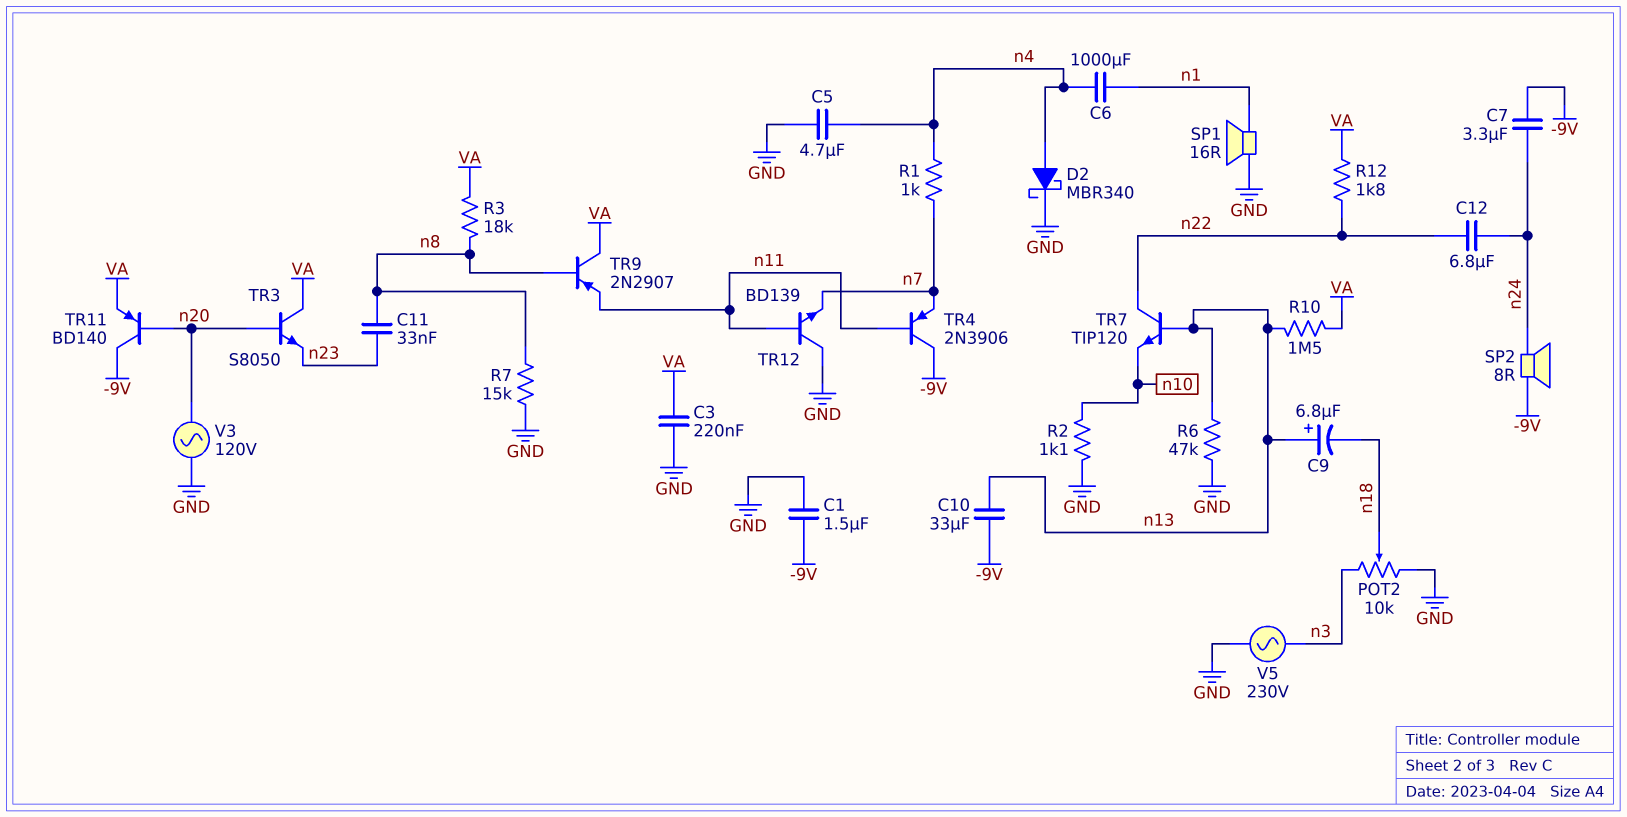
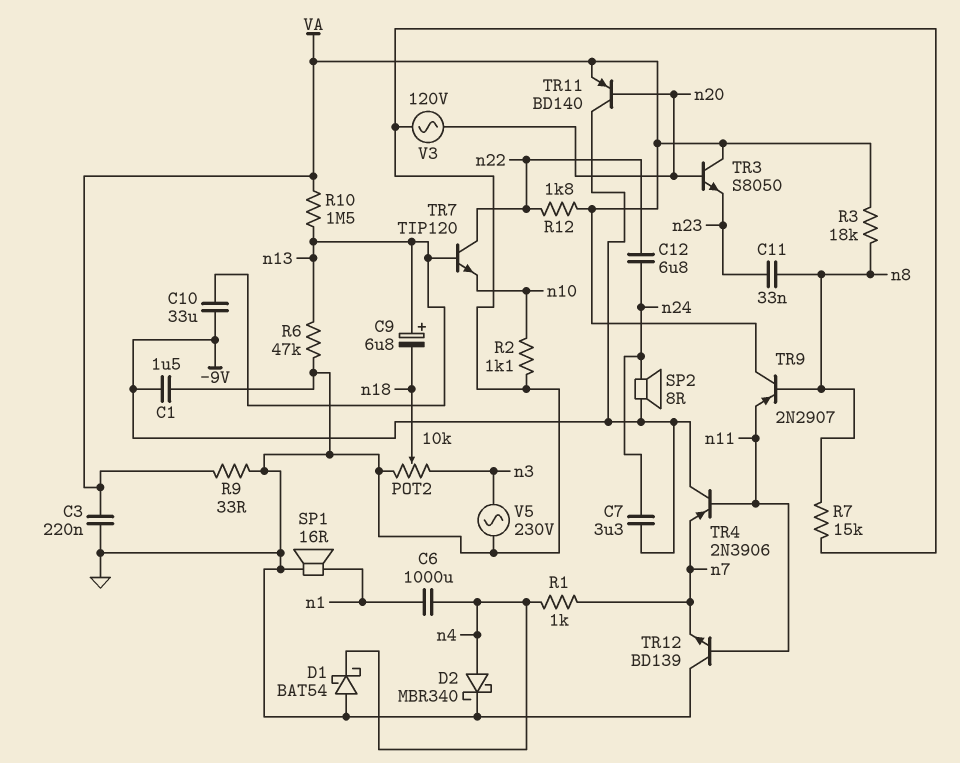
C5: 4.7uF (GND, n4) -> none
D1: none -> schottky BAT54 (A GND, K n4)
R9: none -> 33 (GND, VA)

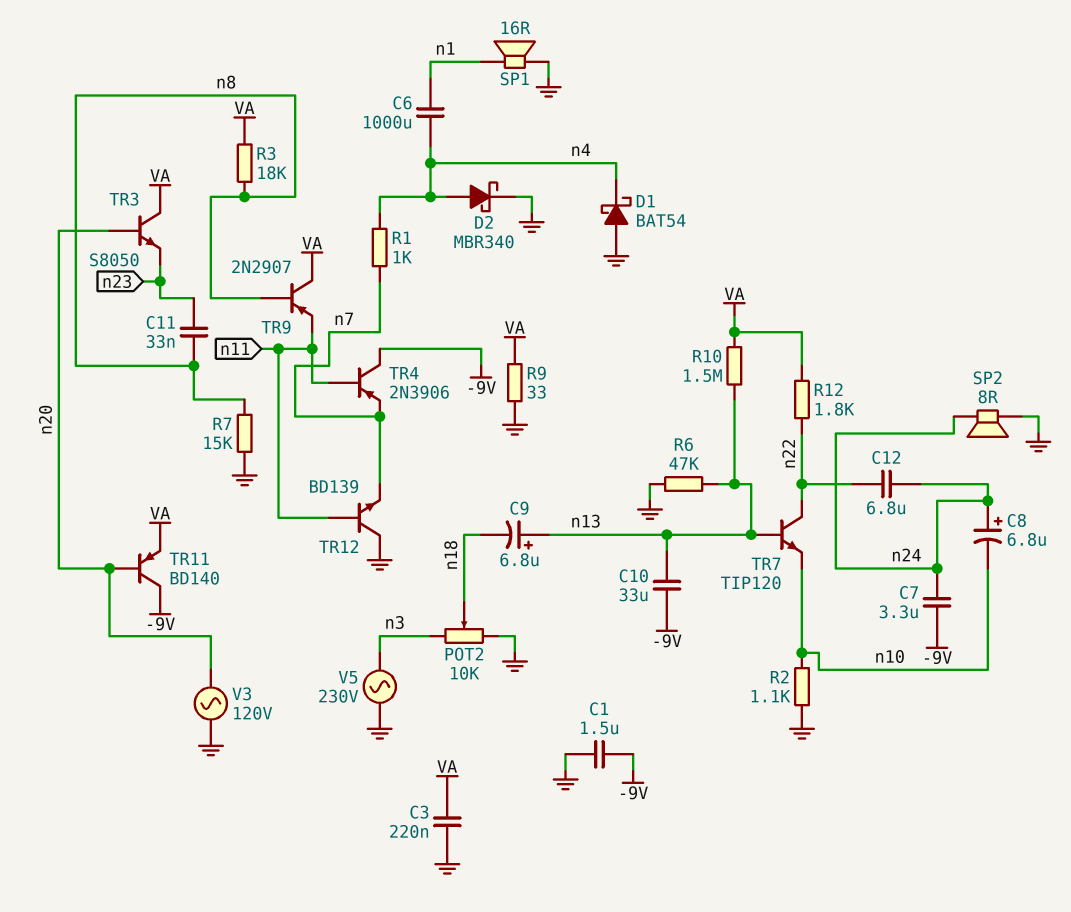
C8: none -> 6.8uF (plus n24, minus n10)
SP2: speaker 8R (-9V, n24) -> speaker 8R (GND, n24)

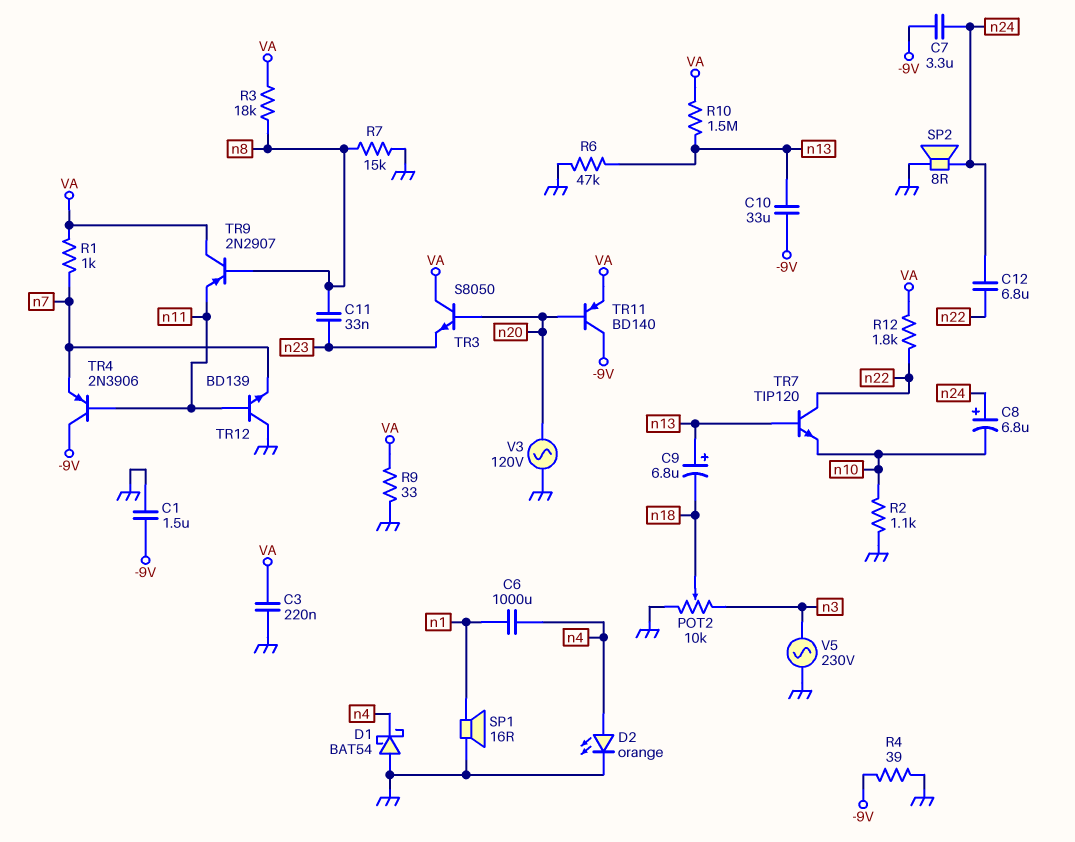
D2: schottky MBR340 (A n4, K GND) -> LED orange (A n4, K GND)
R1: 1k (n4, n7) -> 1k (VA, n7)
R4: none -> 39 (-9V, GND)

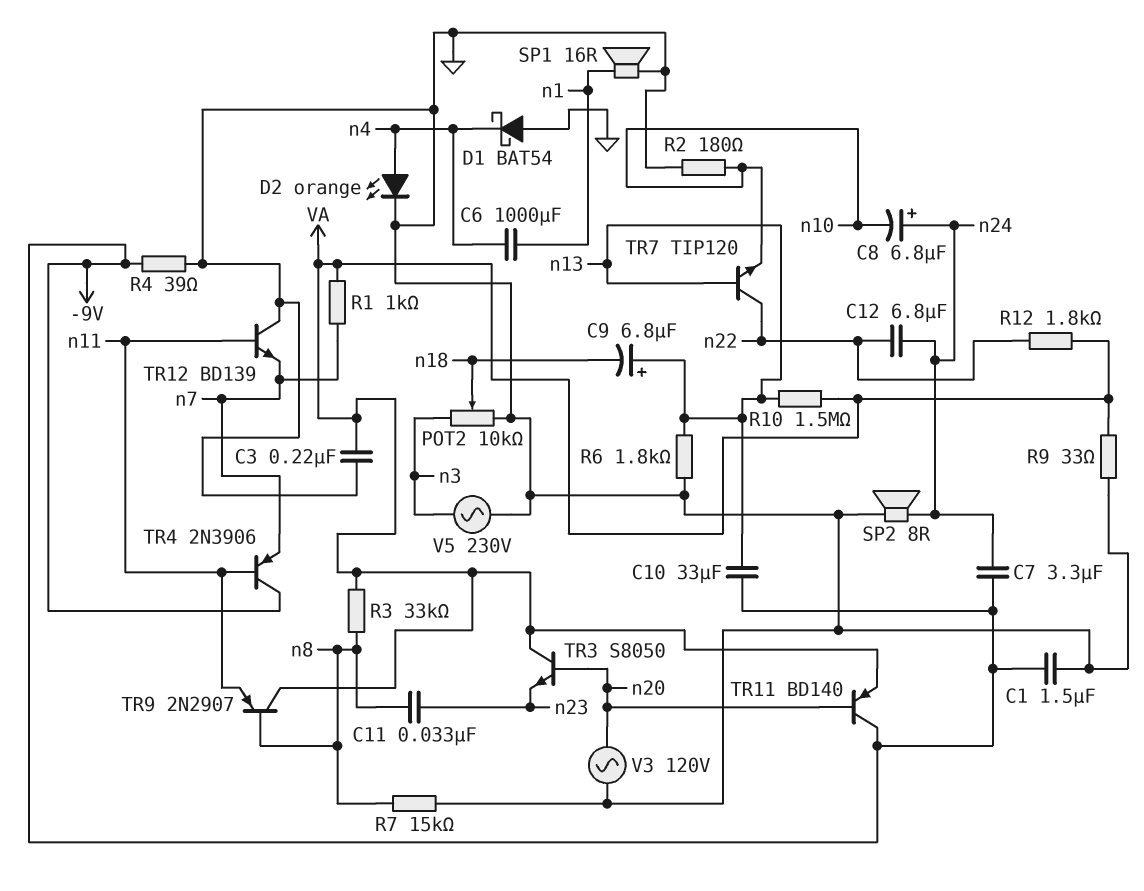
R2: 1.1k (GND, n10) -> 180 (GND, n10)
R3: 18k (VA, n8) -> 33k (VA, n8)
R6: 47k (GND, n13) -> 1.8k (GND, n13)

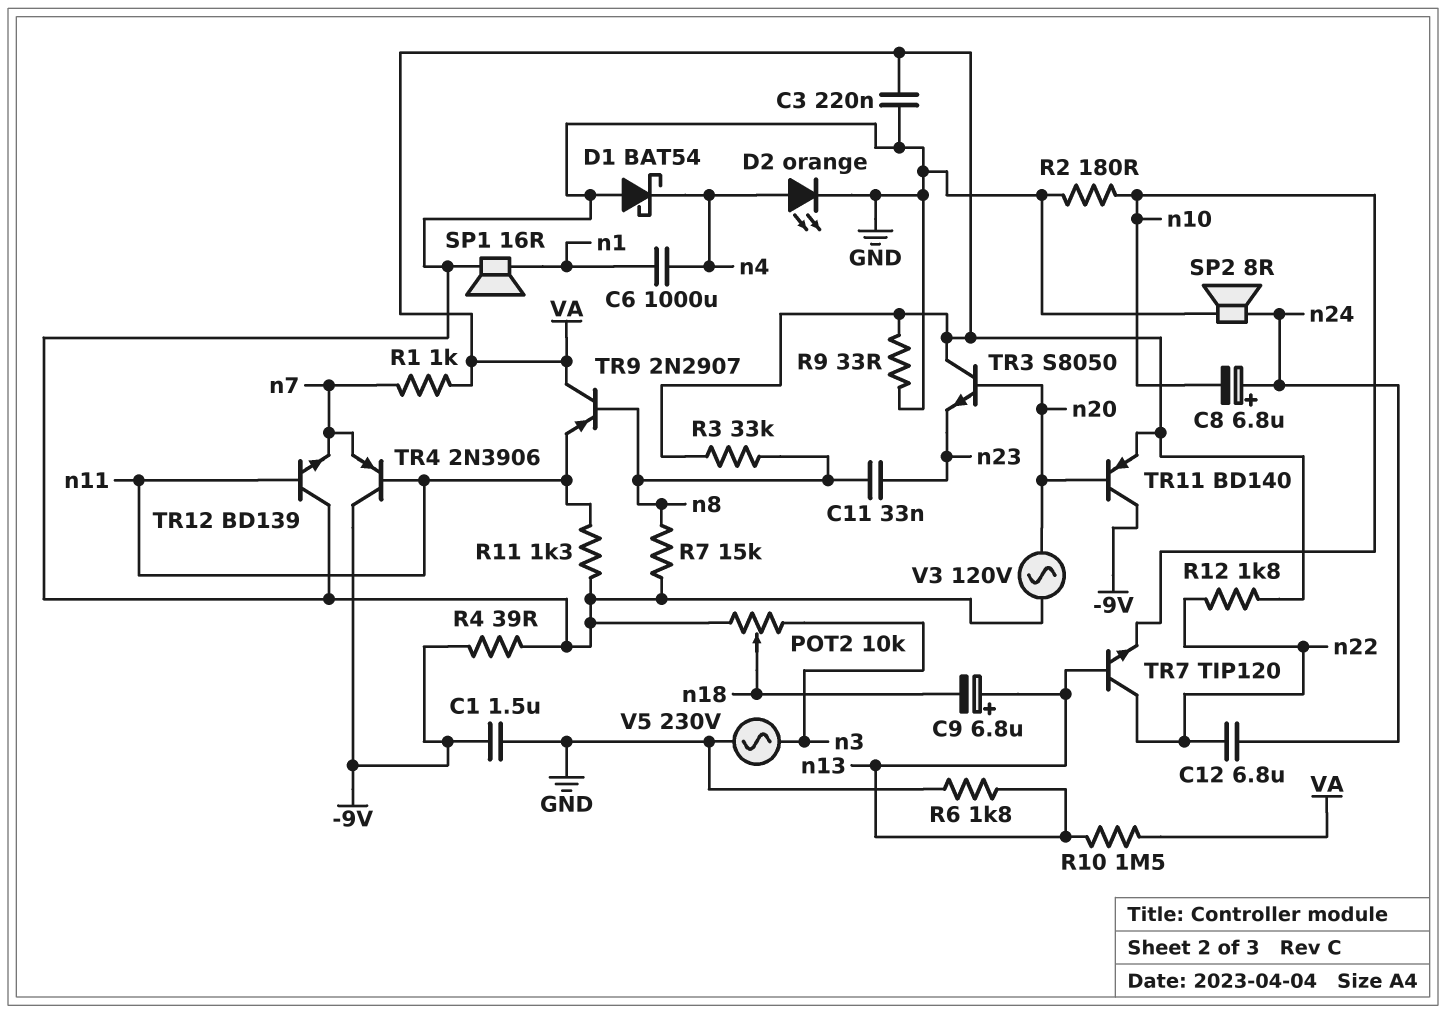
C7: 3.3uF (-9V, n24) -> none
C10: 33uF (-9V, n13) -> none
R11: none -> 1.3k (GND, n11)

